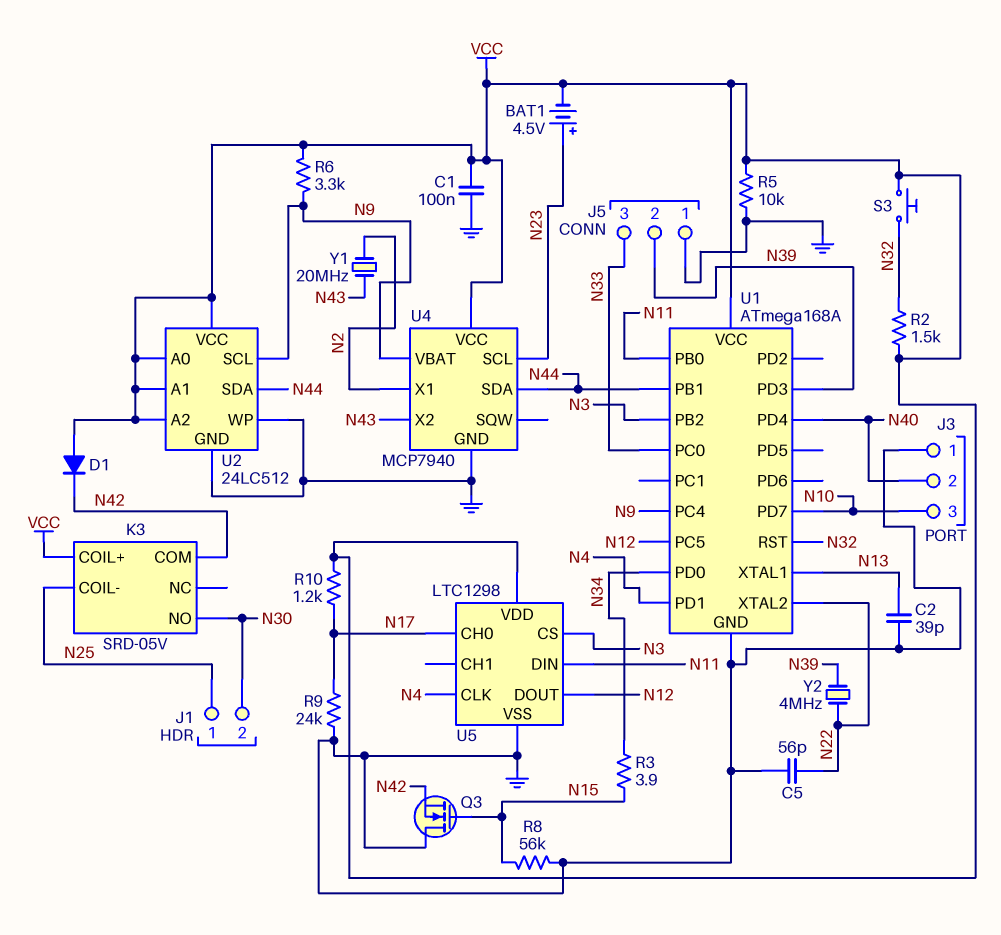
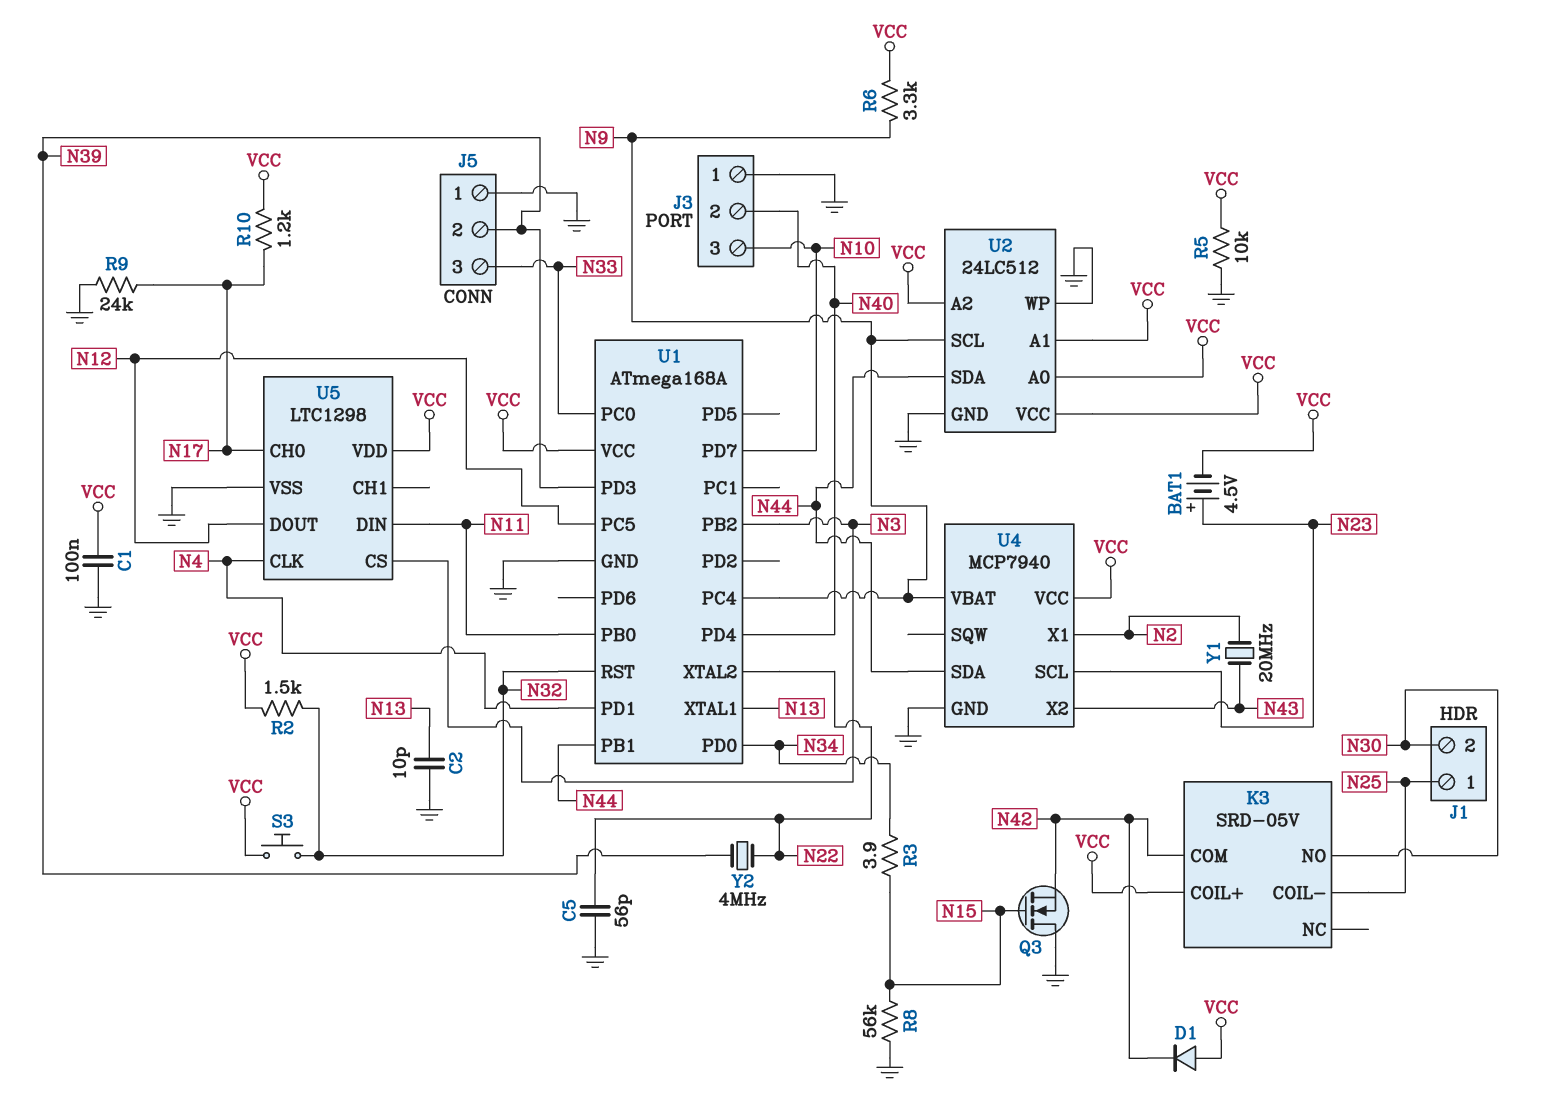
C2: 39pF (GND, N13) -> 10pF (GND, N13)

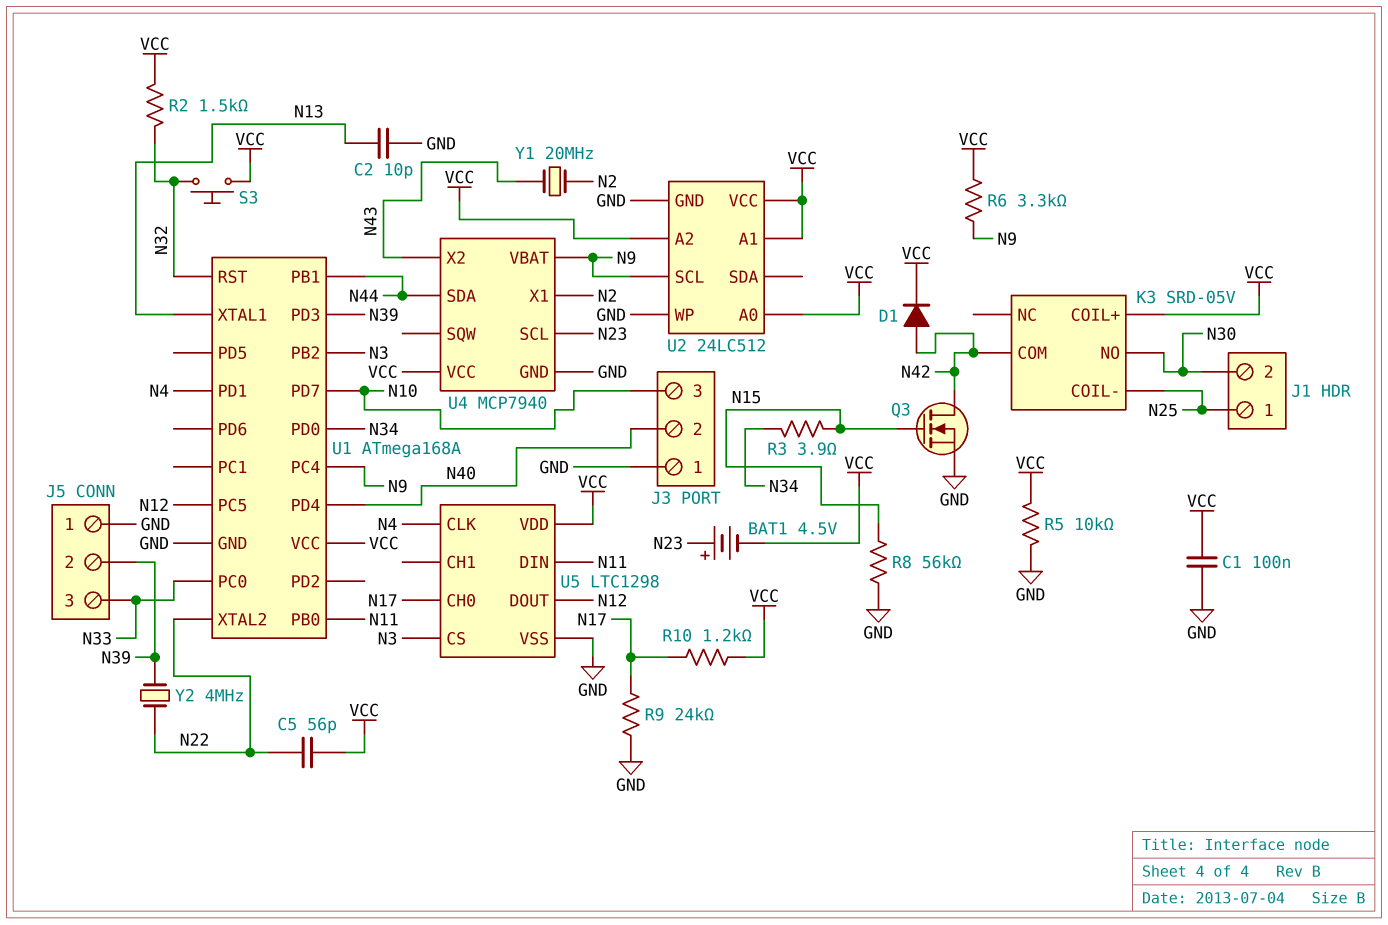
C5: 56pF (GND, N22) -> 56pF (N22, VCC)
D1: diode (A VCC, K N42) -> diode (A N42, K VCC)
Q3: NMOS (G N15, D GND, S N42) -> NMOS (G N15, D N42, S GND)
U2 pin SDA: N44 -> none

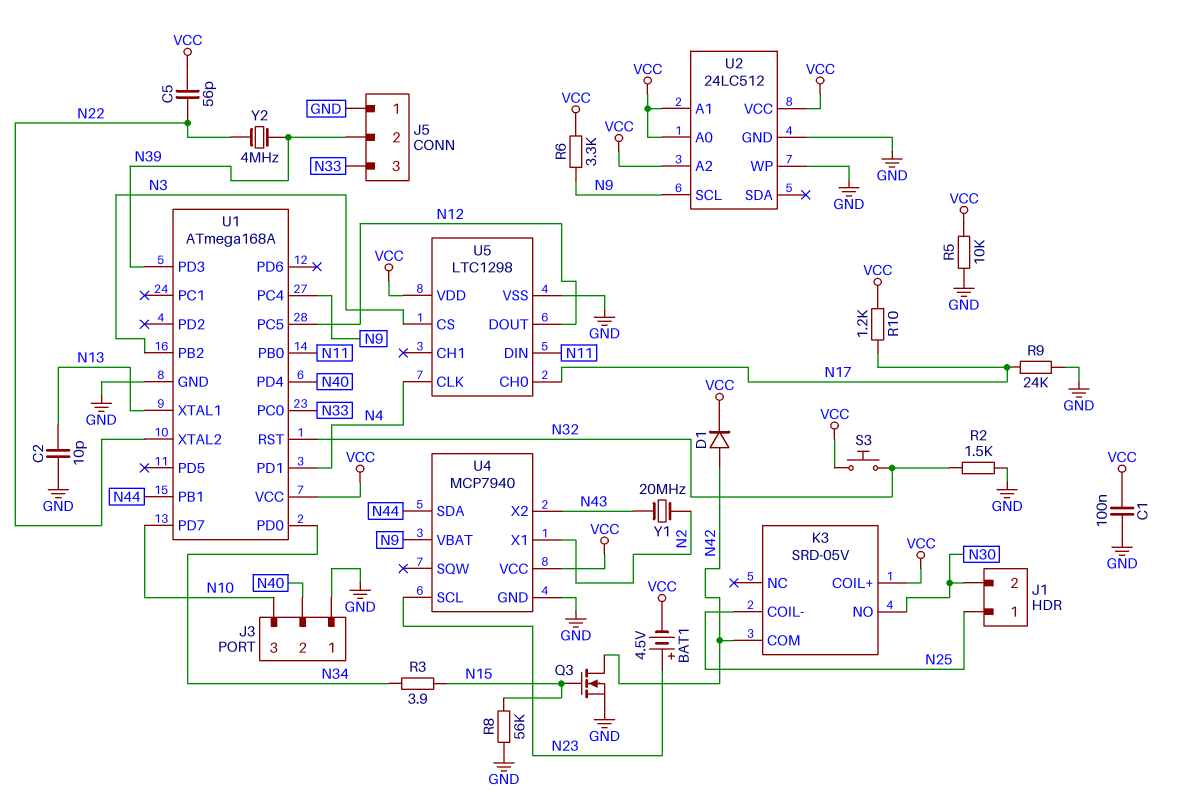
R2: 1.5k (N32, VCC) -> 1.5k (GND, N32)

